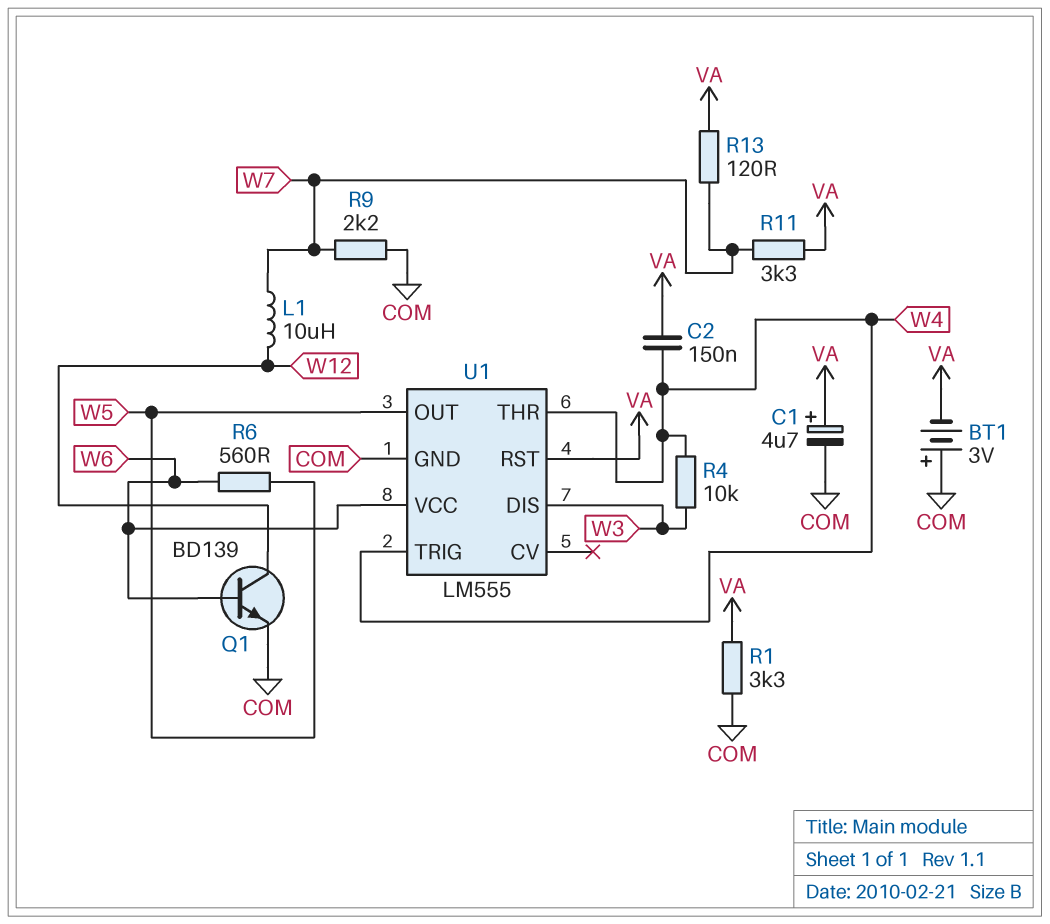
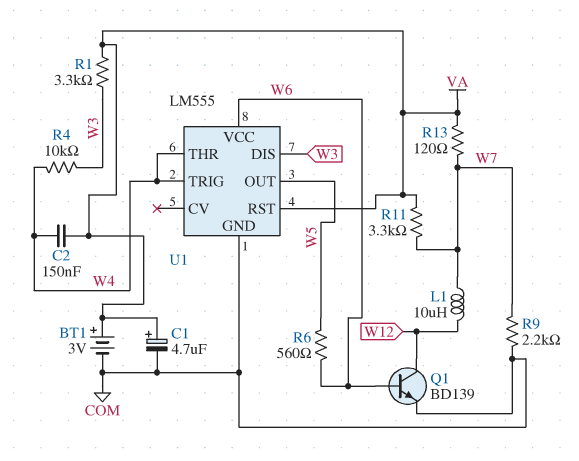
BT1: 3V (plus COM, minus VA) -> 3V (plus VA, minus COM)
R1: 3.3k (COM, VA) -> 3.3k (VA, W3)

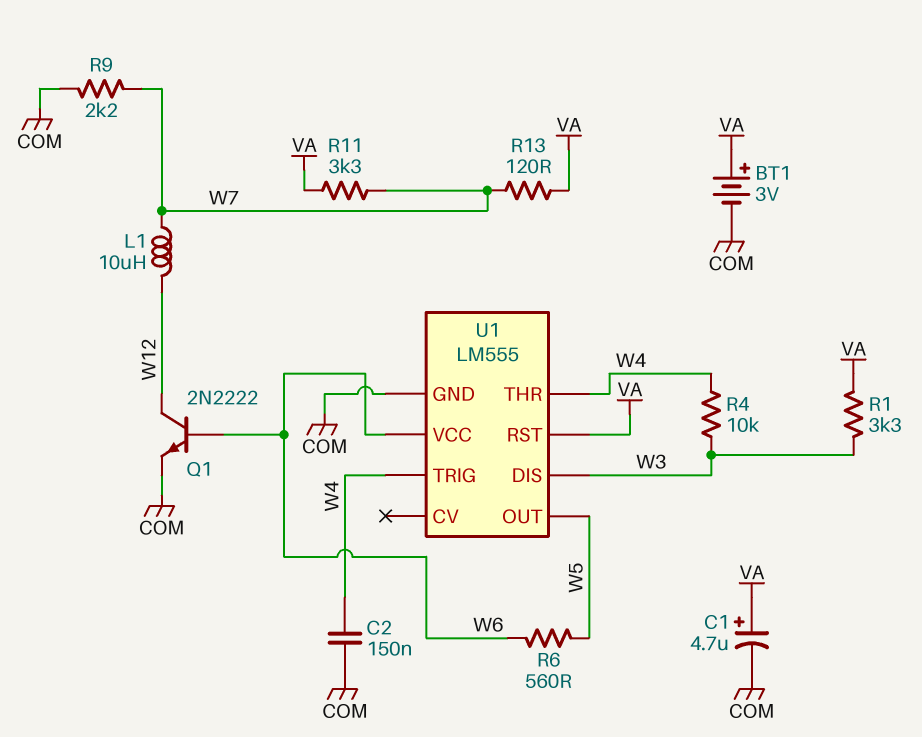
C2: 150nF (VA, W4) -> 150nF (COM, W4)
Q1: NPN BD139 (B W6, C W12, E COM) -> NPN 2N2222 (B W6, C W12, E COM)

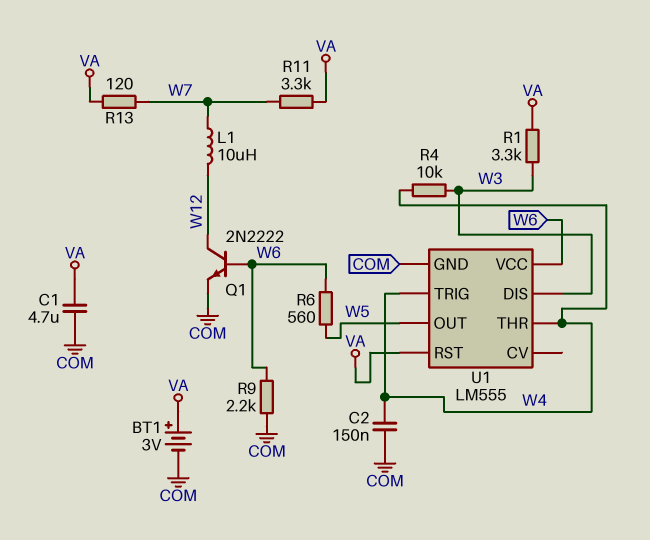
C1: 4.7uF (plus VA, minus COM) -> 4.7uF (COM, VA)
R9: 2.2k (COM, W7) -> 2.2k (COM, W6)

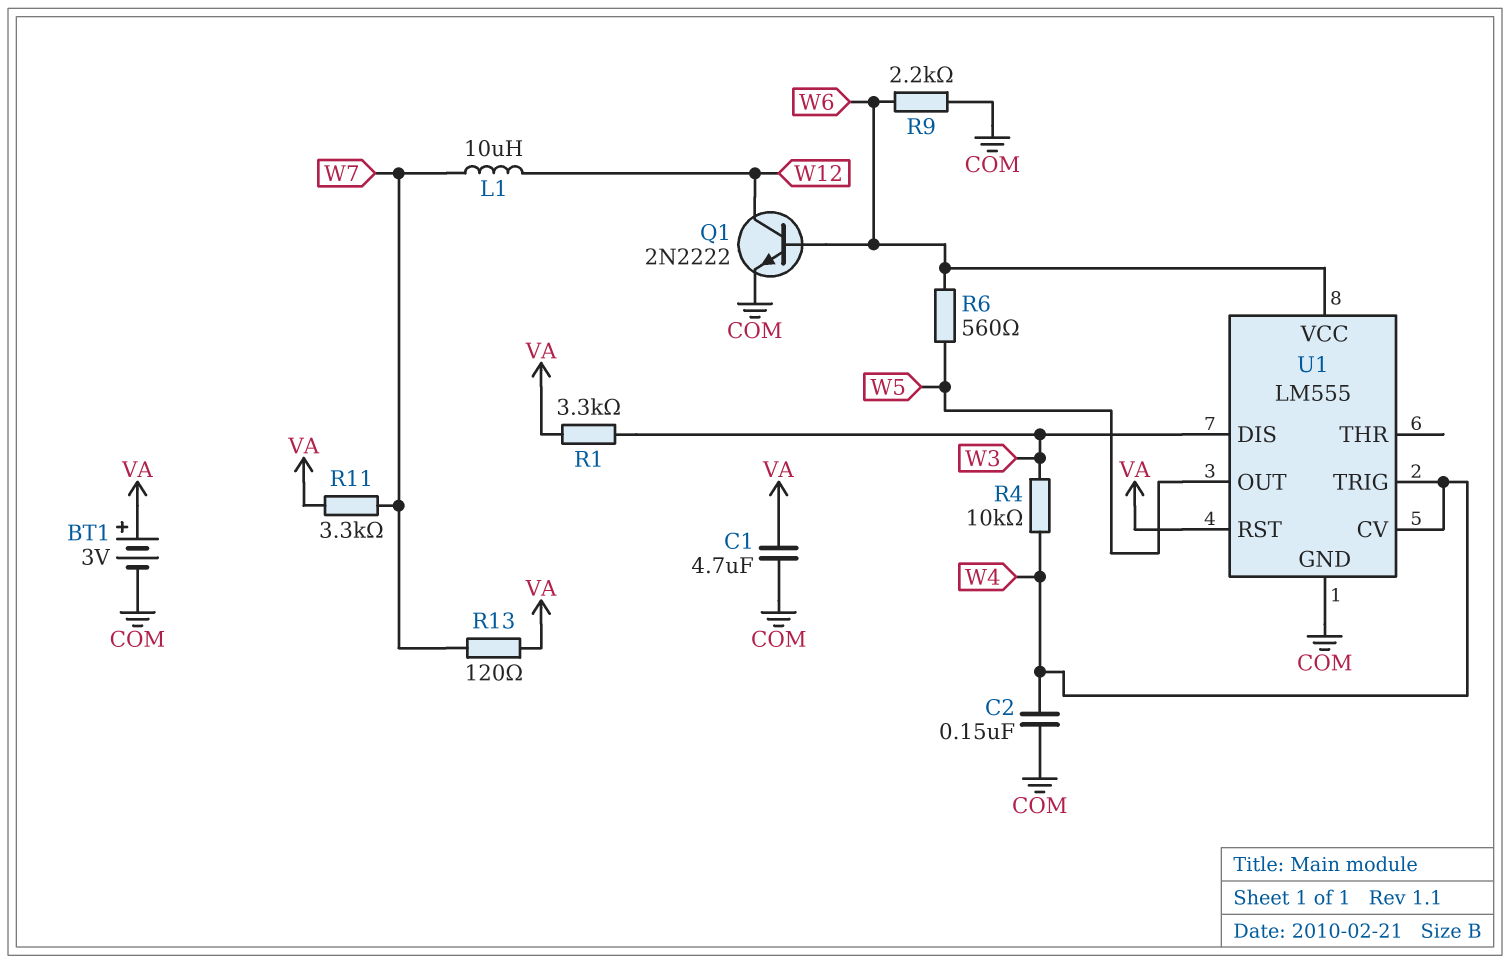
U1 pin CV: none -> W4
U1 pin THR: W4 -> none

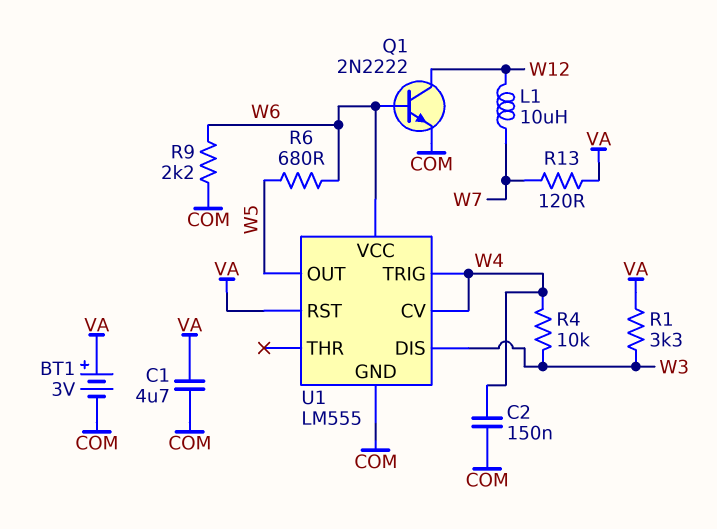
R6: 560 (W5, W6) -> 680 (W5, W6)
R11: 3.3k (VA, W7) -> none

